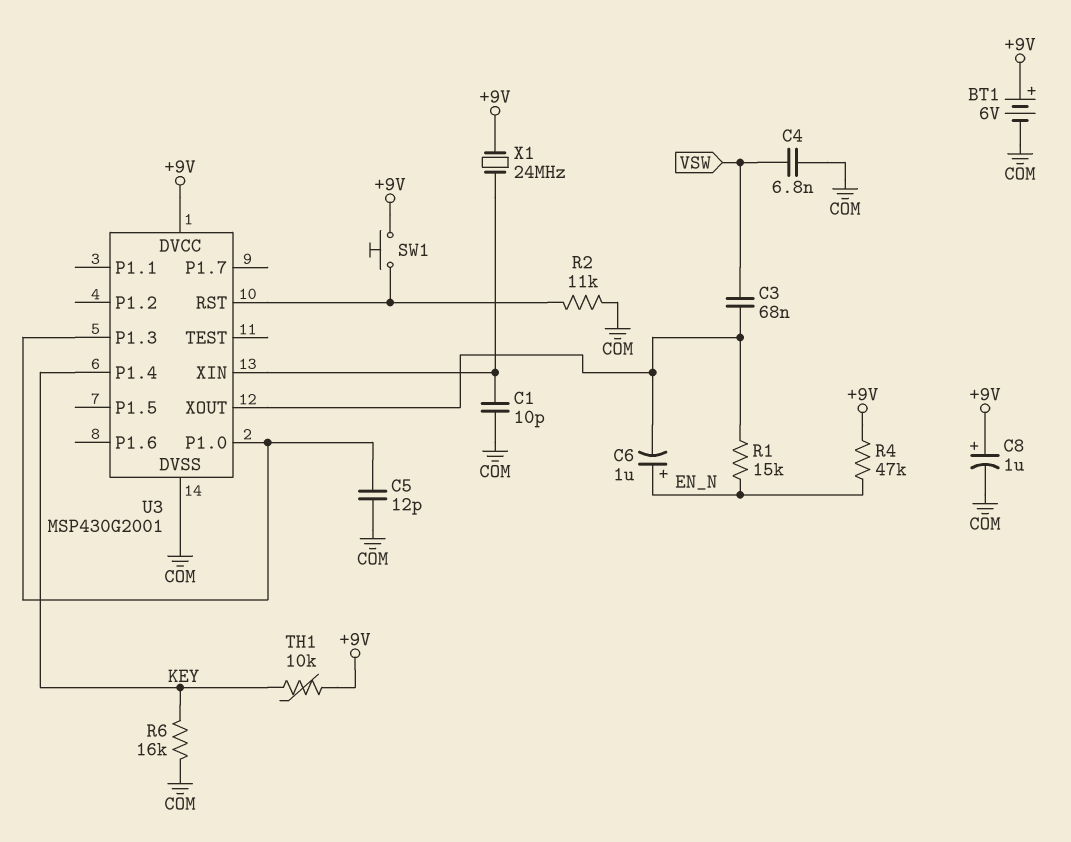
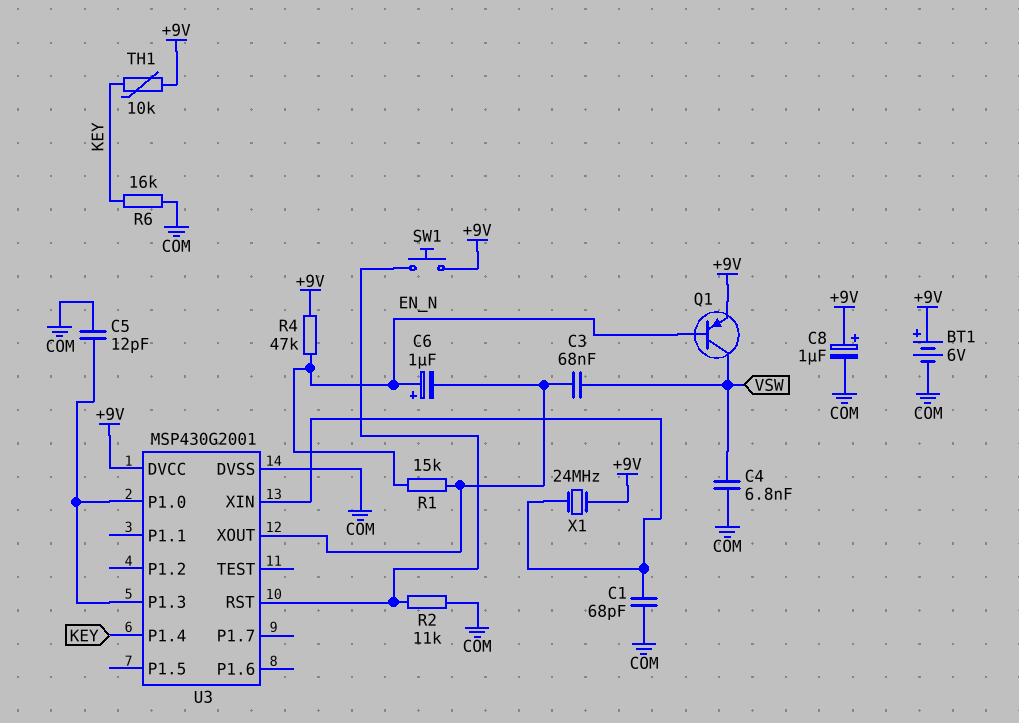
C1: 10pF (COM, U3/XIN) -> 68pF (COM, U3/XIN)
Q1: none -> PNP (B EN_N, C VSW, E +9V)

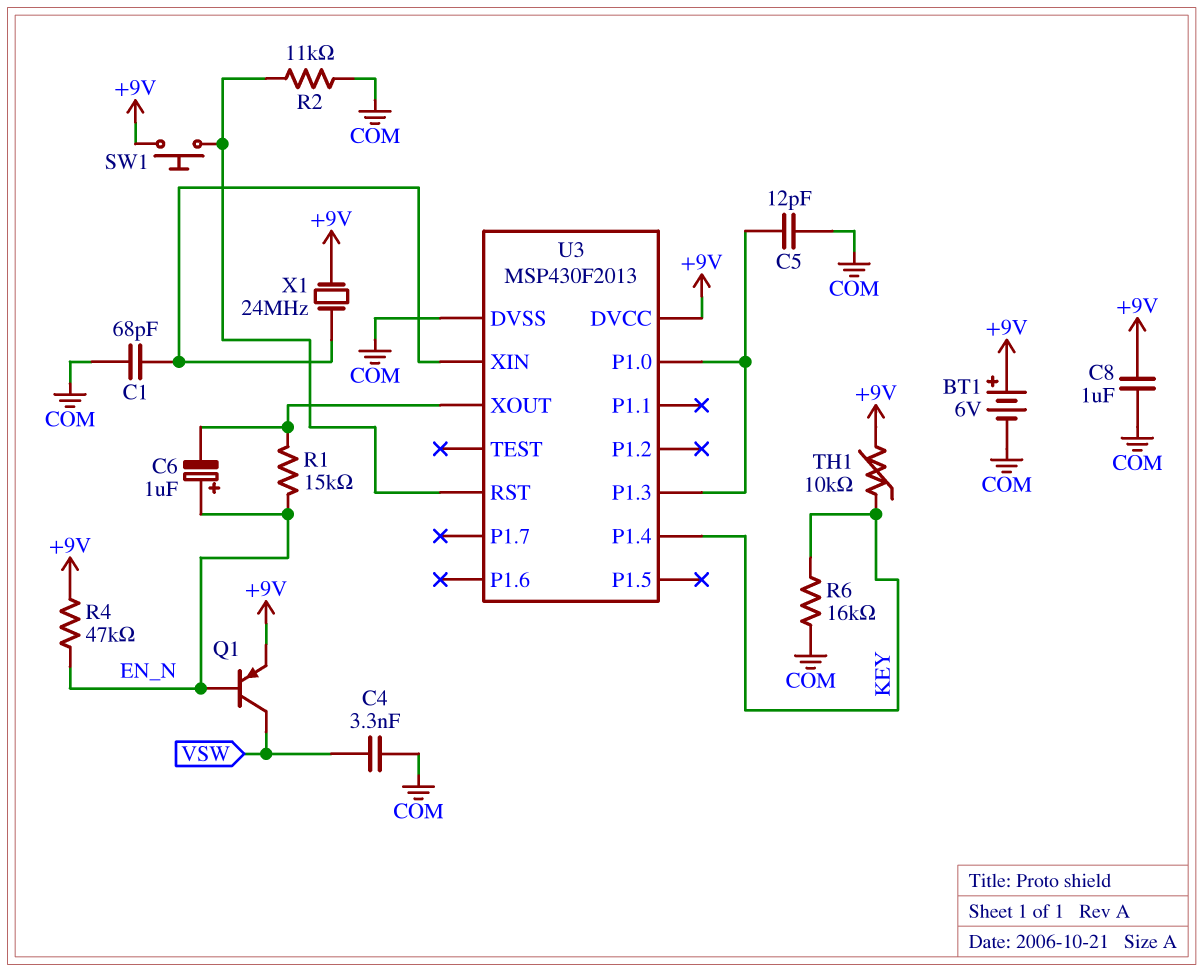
C3: 68nF (U3/XOUT, VSW) -> none
C4: 6.8nF (COM, VSW) -> 3.3nF (COM, VSW)
C8: 1uF (plus +9V, minus COM) -> 1uF (+9V, COM)
U3: MSP430G2001 -> MSP430F2013

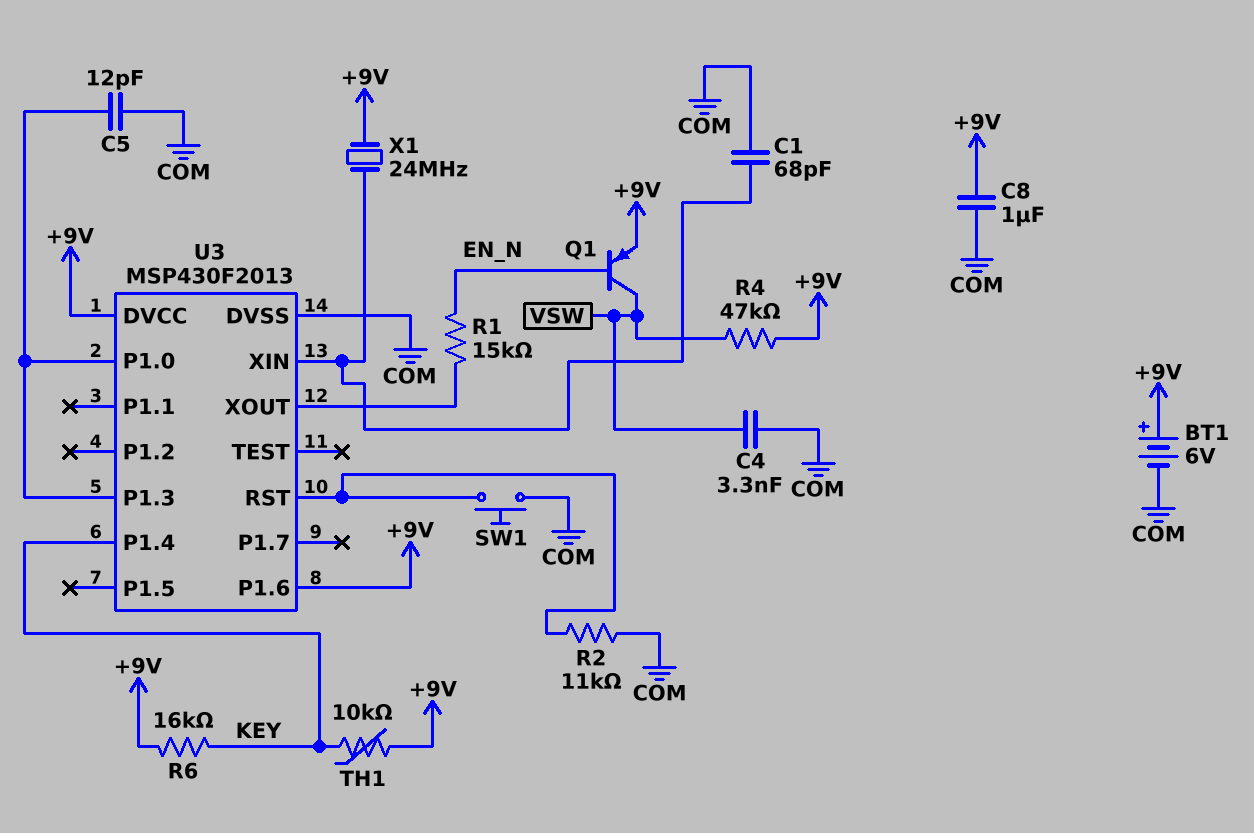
C6: 1uF (plus EN_N, minus U3/XOUT) -> none
R4: 47k (+9V, EN_N) -> 47k (+9V, VSW)
R6: 16k (COM, KEY) -> 16k (+9V, KEY)
SW1: button (+9V, U3/RST) -> button (COM, U3/RST)
U3 pin P1.6: none -> +9V

